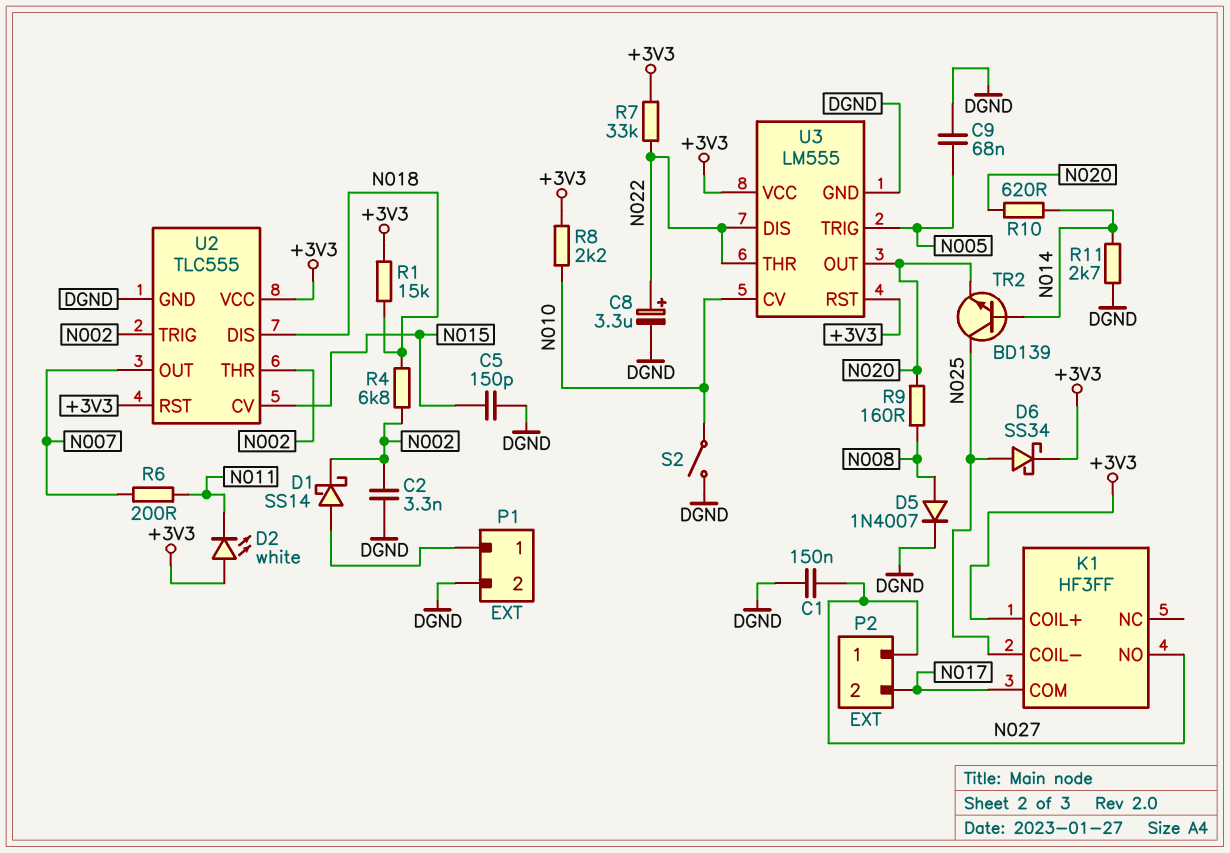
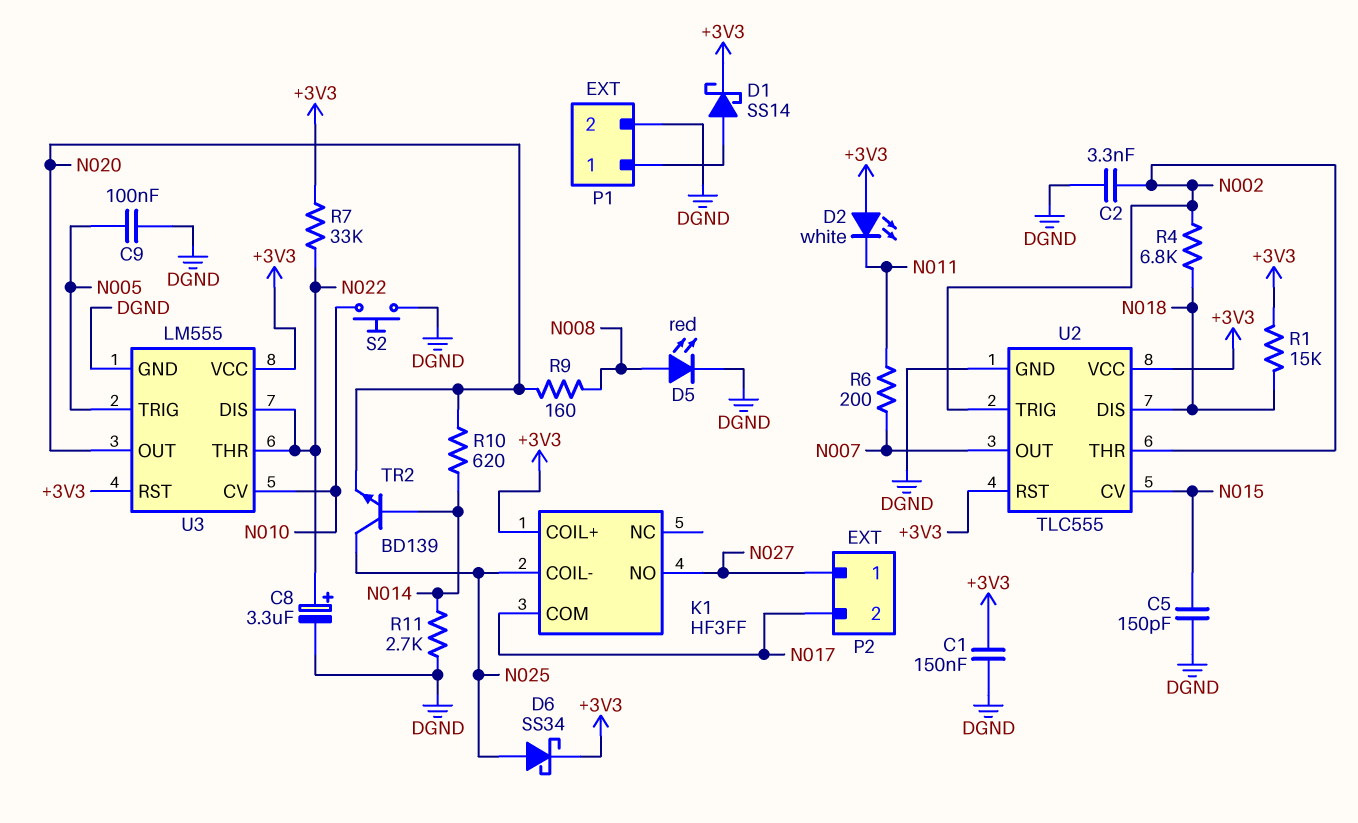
C1: 150nF (DGND, N027) -> 150nF (+3V3, DGND)
C9: 68nF (DGND, N005) -> 100nF (DGND, N005)
D1: schottky SS14 (A P1/1, K N002) -> schottky SS14 (A P1/1, K +3V3)
D5: diode 1N4007 (A N008, K DGND) -> LED red (A N008, K DGND)
R8: 2.2k (+3V3, N010) -> none
S2: switch (DGND, N010) -> button (DGND, N010)

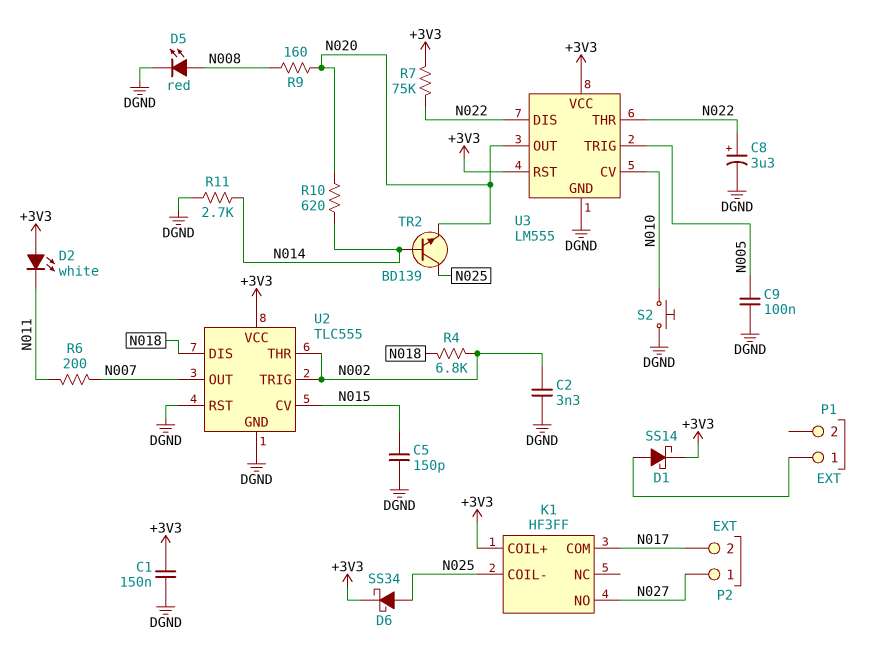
P1 pin 2: DGND -> none
R1: 15k (+3V3, N018) -> none
R7: 33k (+3V3, N022) -> 75k (+3V3, N022)
U2 pin RST: +3V3 -> DGND

